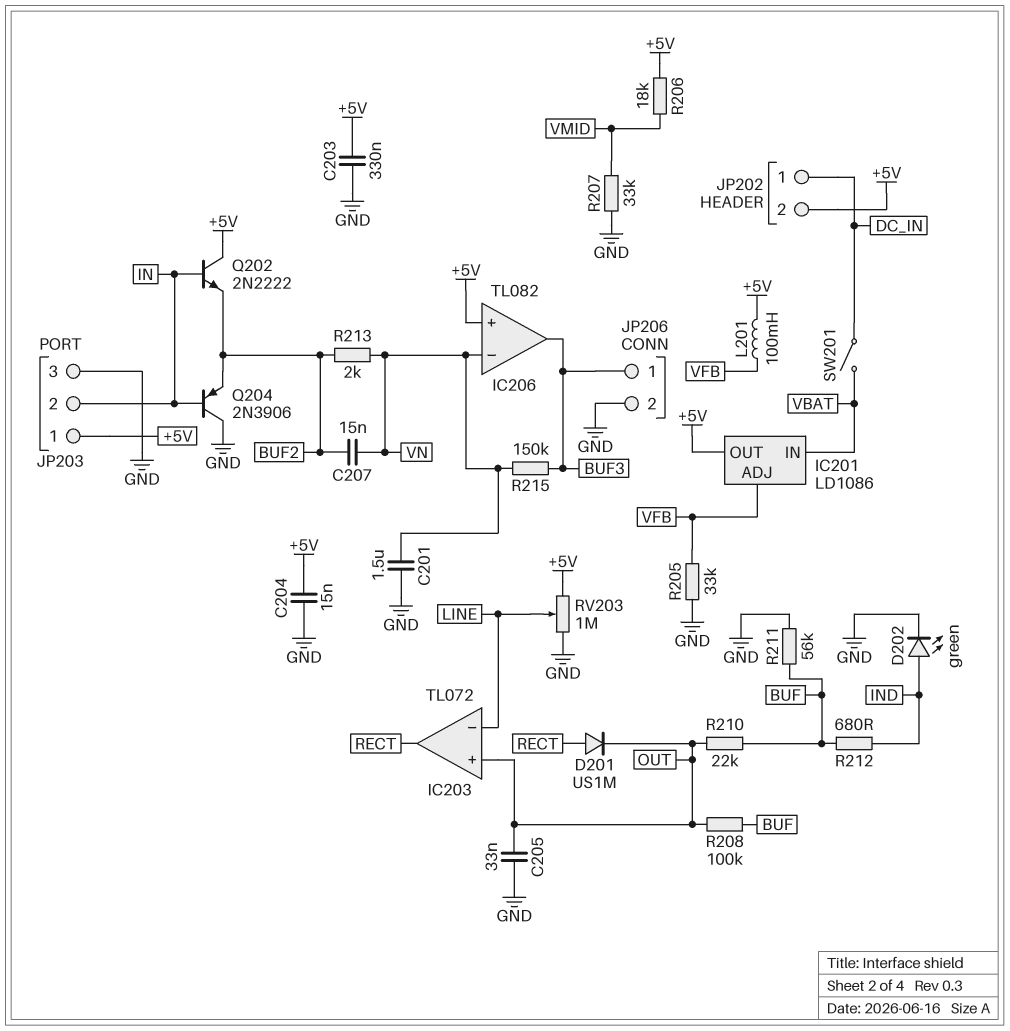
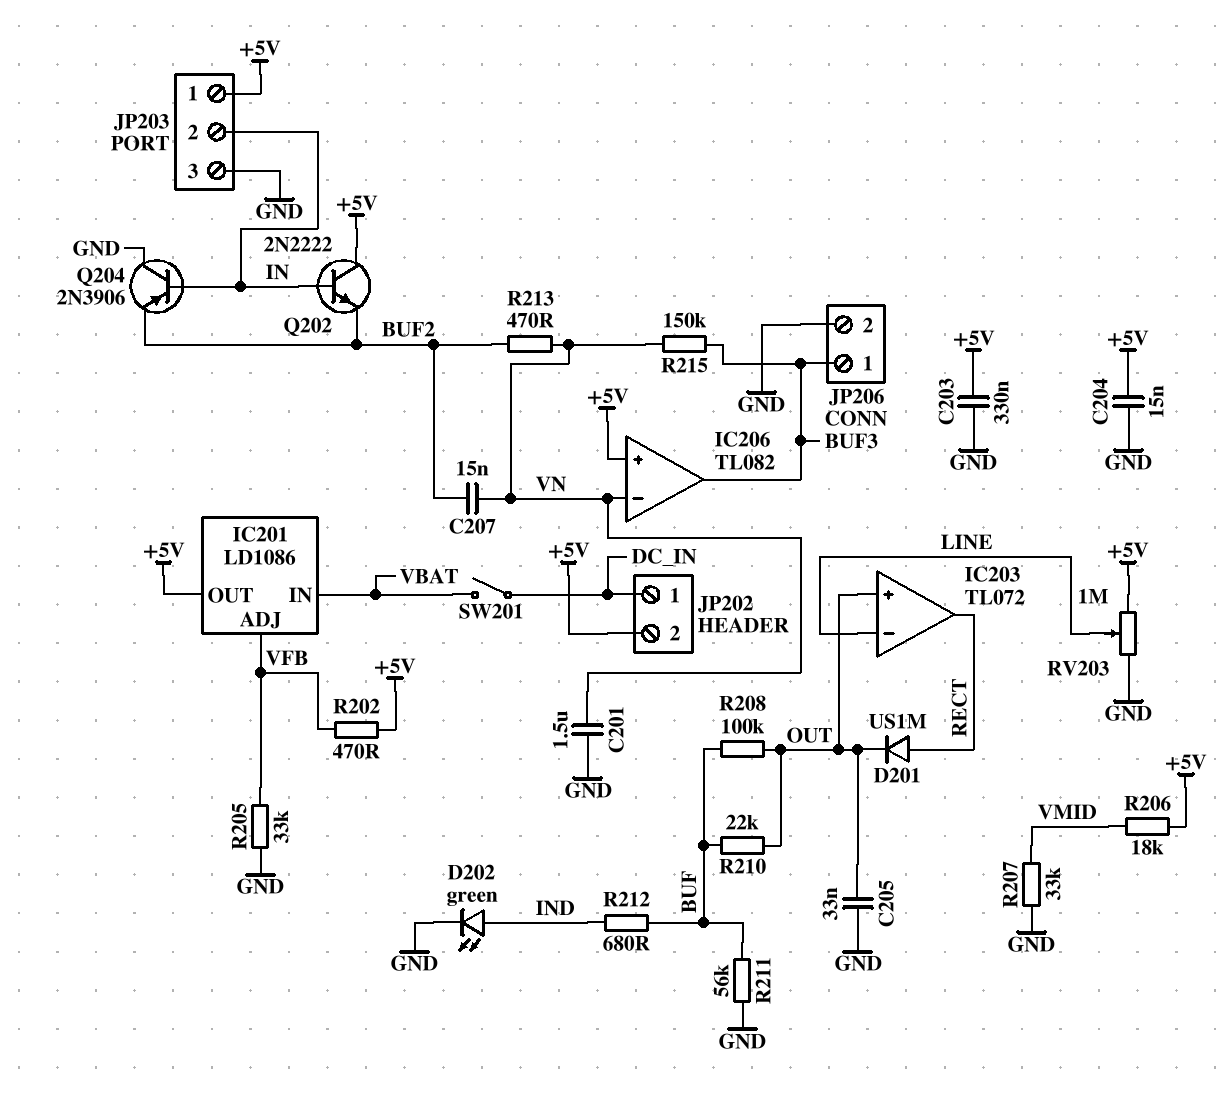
L201: 100mH (+5V, VFB) -> none
R202: none -> 470 (+5V, VFB)
R213: 2k (BUF2, VN) -> 470 (BUF2, VN)

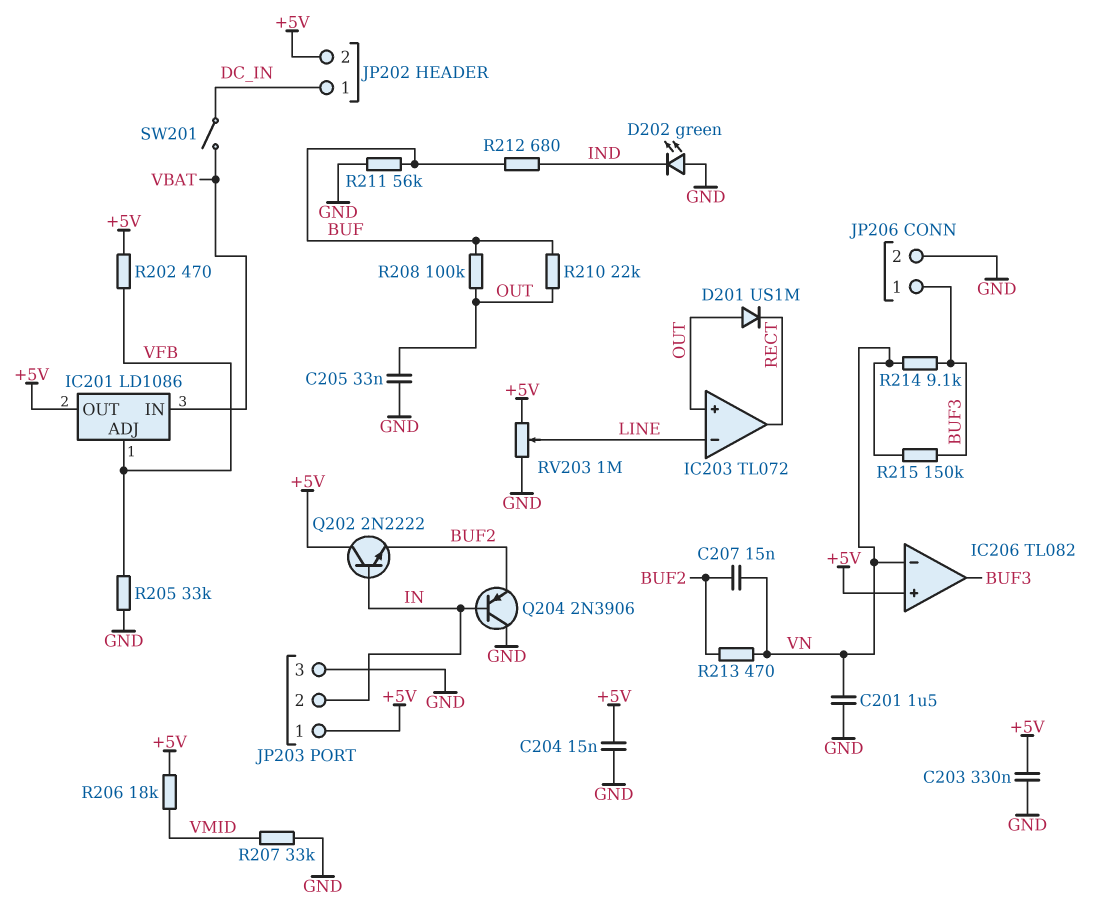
D201: diode US1M (A RECT, K OUT) -> diode US1M (A OUT, K RECT)
D202: LED green (A IND, K GND) -> LED green (A GND, K IND)
R214: none -> 9.1k (BUF3, VN)

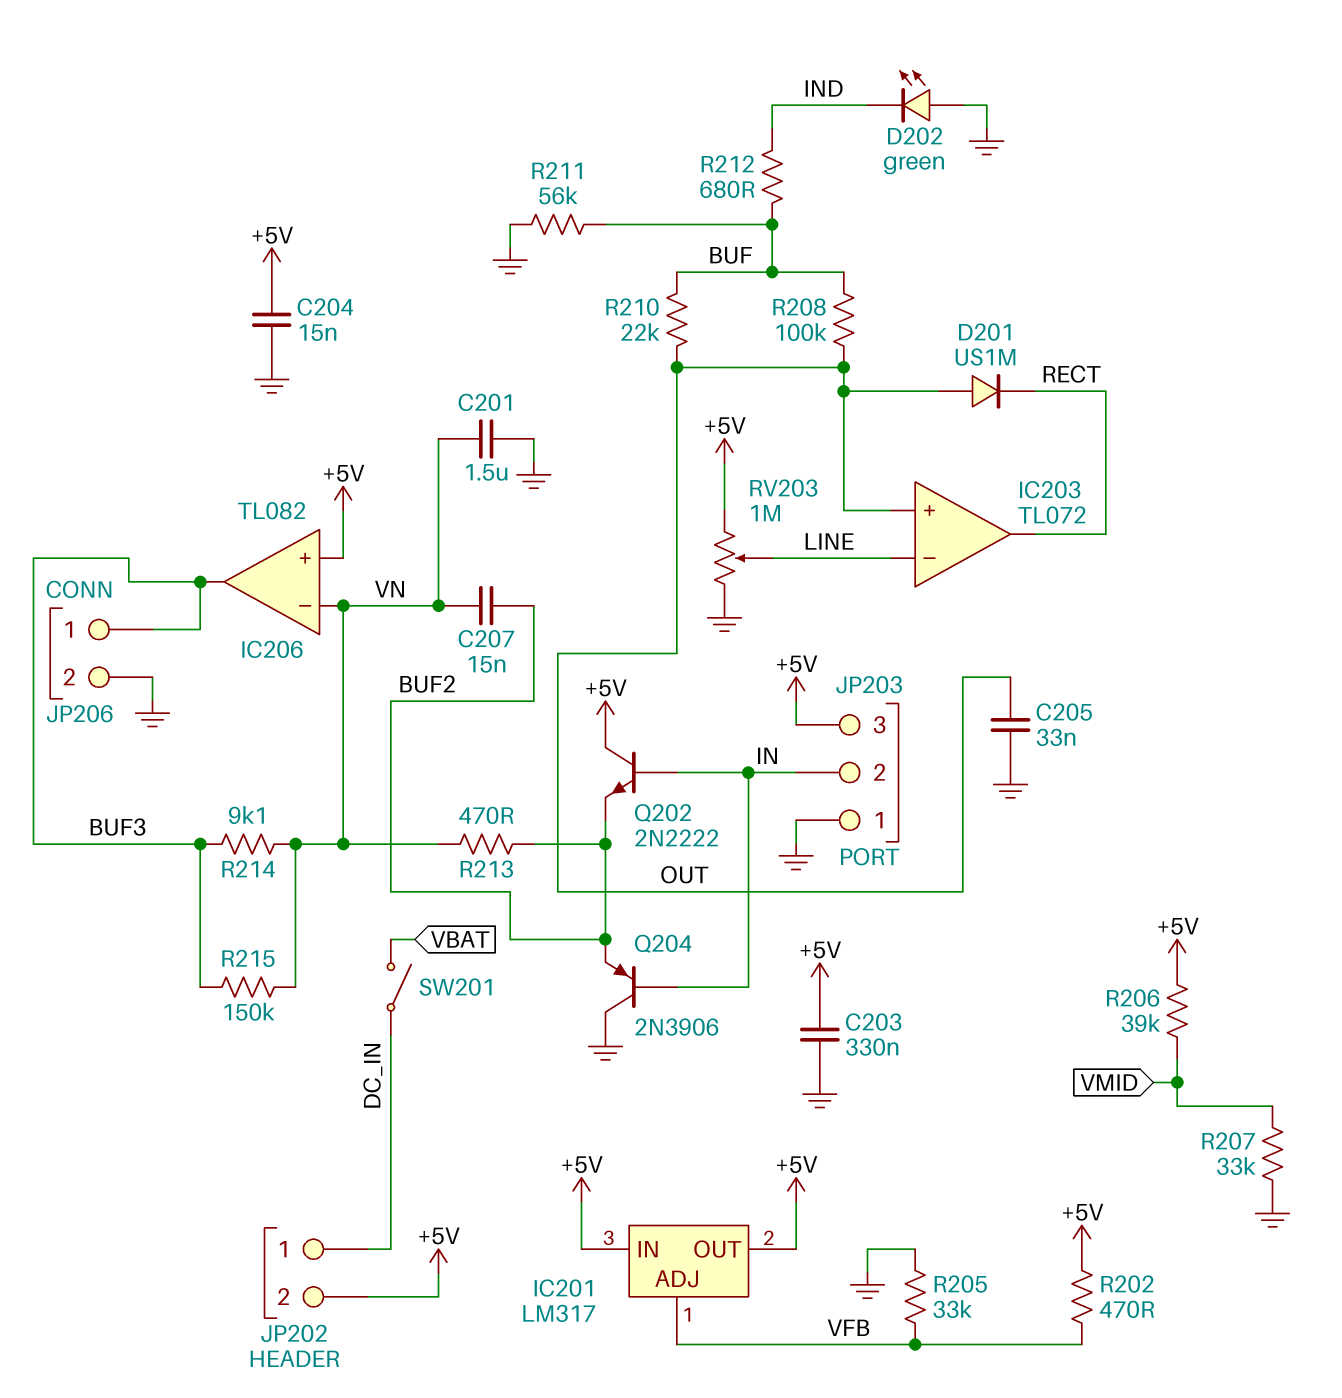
IC201: LD1086 -> LM317
IC201 pin IN: VBAT -> +5V
JP203 pin 1: +5V -> GND
JP203 pin 3: GND -> +5V
R206: 18k (+5V, VMID) -> 39k (+5V, VMID)

